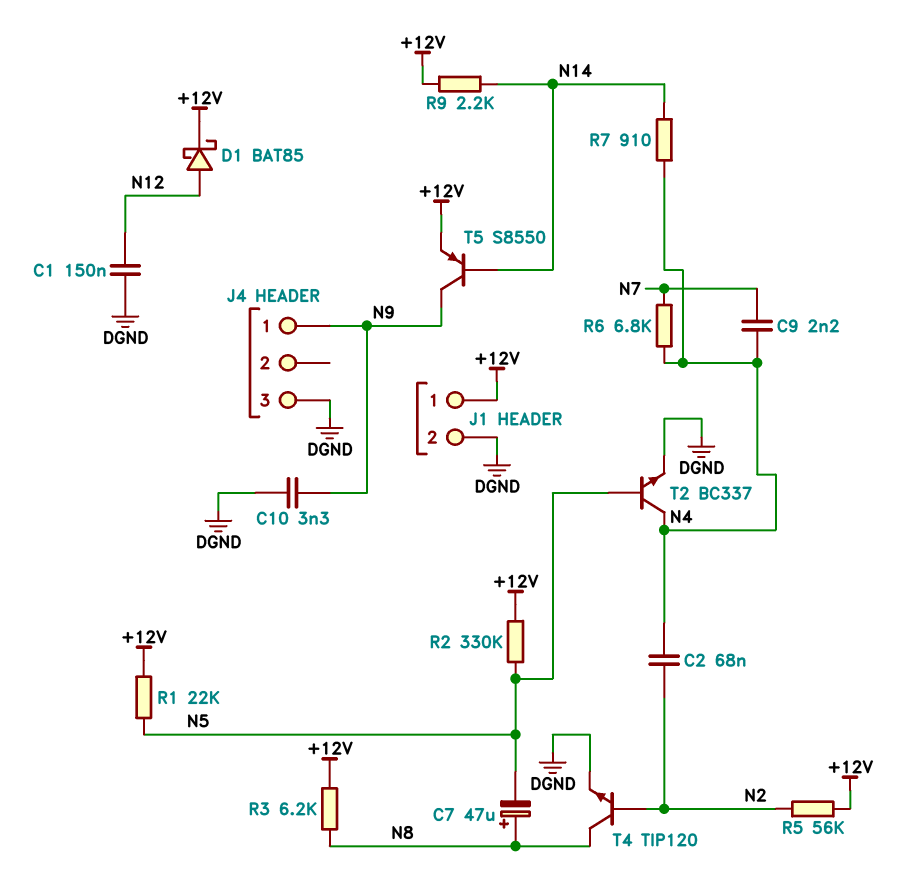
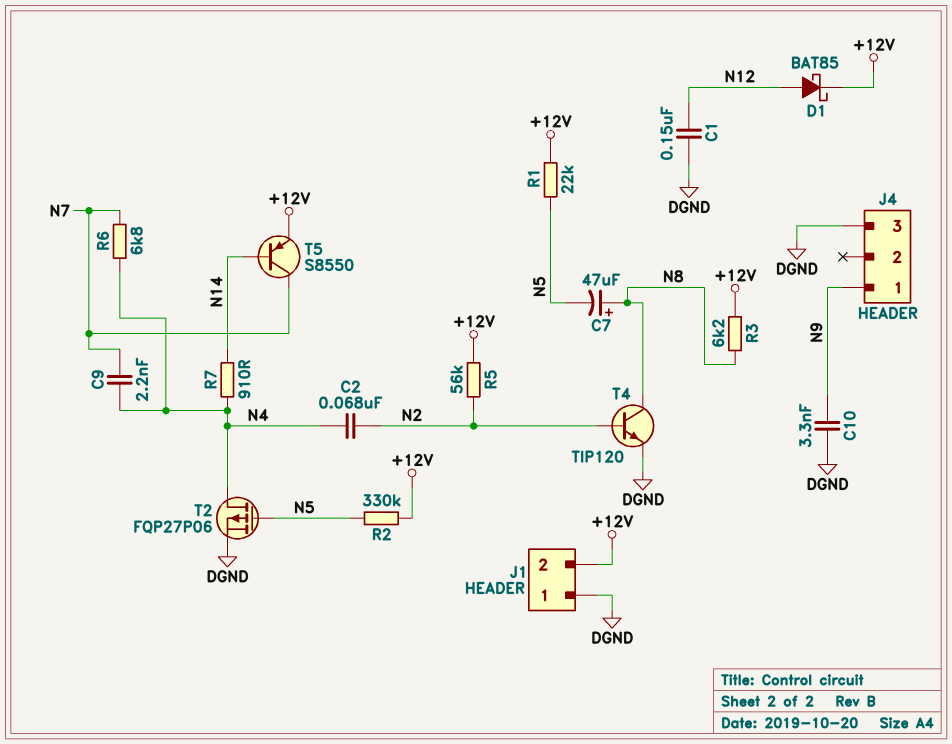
J1 pin 1: +12V -> DGND
J1 pin 2: DGND -> +12V
R9: 2.2k (+12V, N14) -> none
T2: NPN BC337 (B N5, C N4, E DGND) -> PMOS FQP27P06 (G N5, D N4, S DGND)
T5: PNP S8550 (B N14, C N9, E +12V) -> PNP S8550 (B N14, C N7, E +12V)

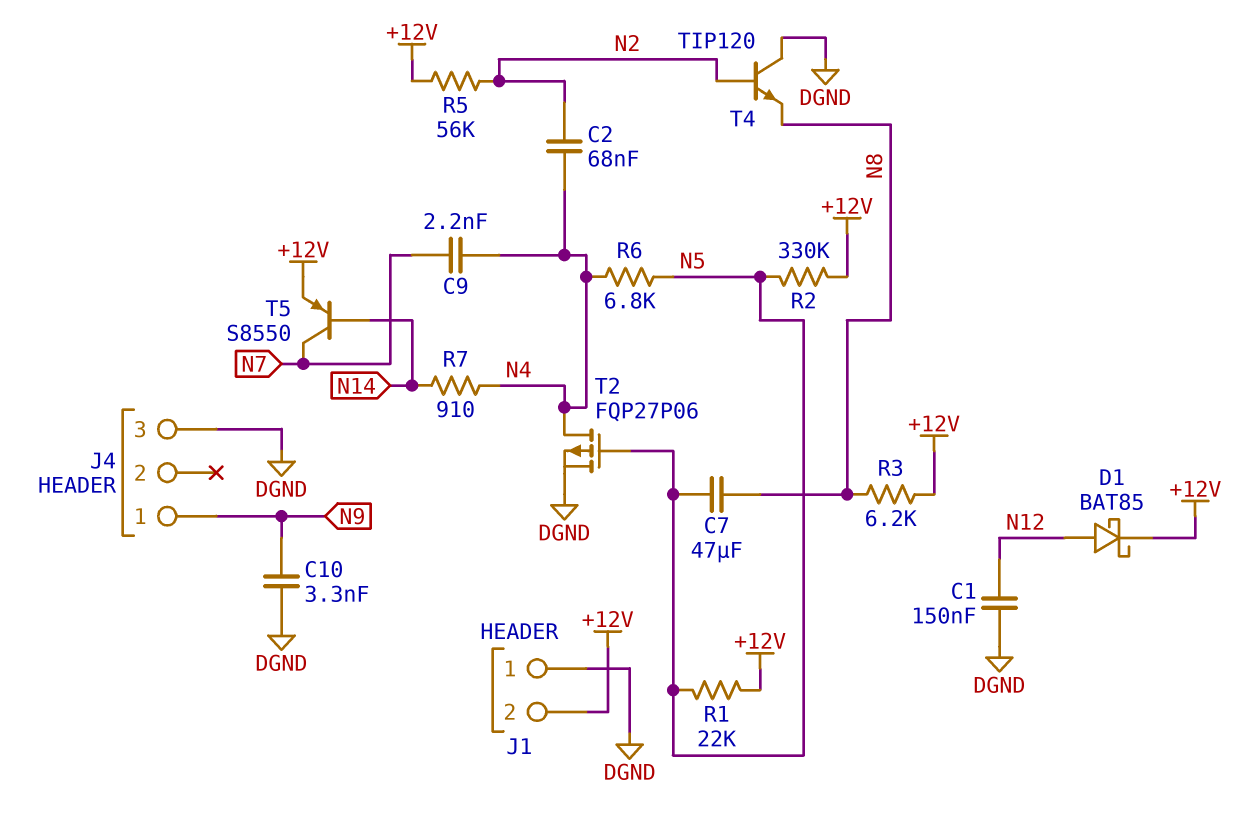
C7: 47uF (plus N8, minus N5) -> 47uF (N5, N8)
R6: 6.8k (N4, N7) -> 6.8k (N4, N5)
T4: NPN TIP120 (B N2, C N8, E DGND) -> NPN TIP120 (B N2, C DGND, E N8)

